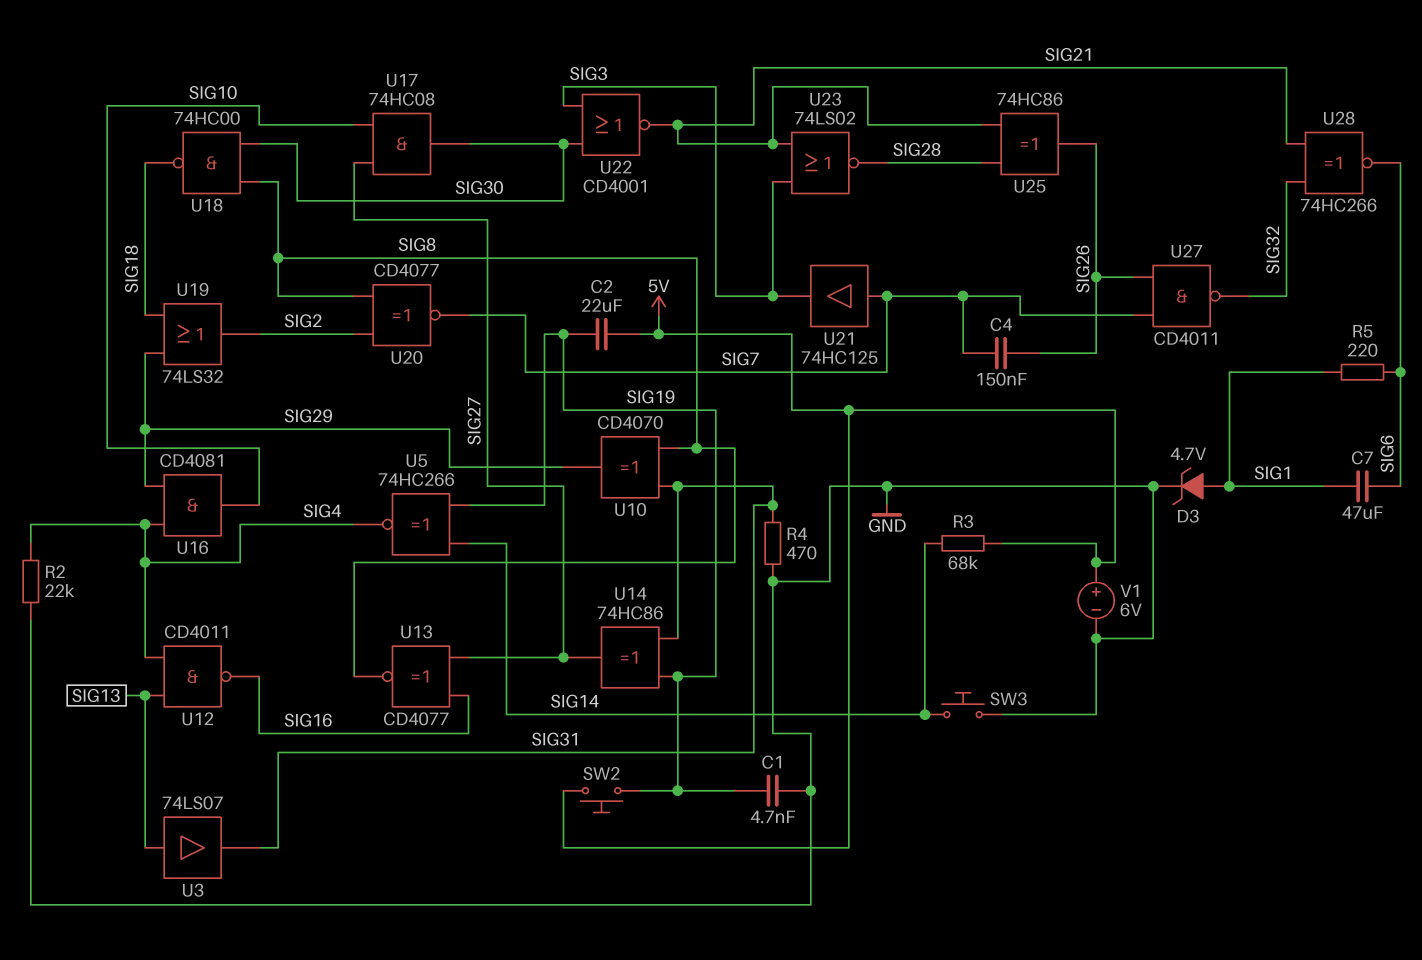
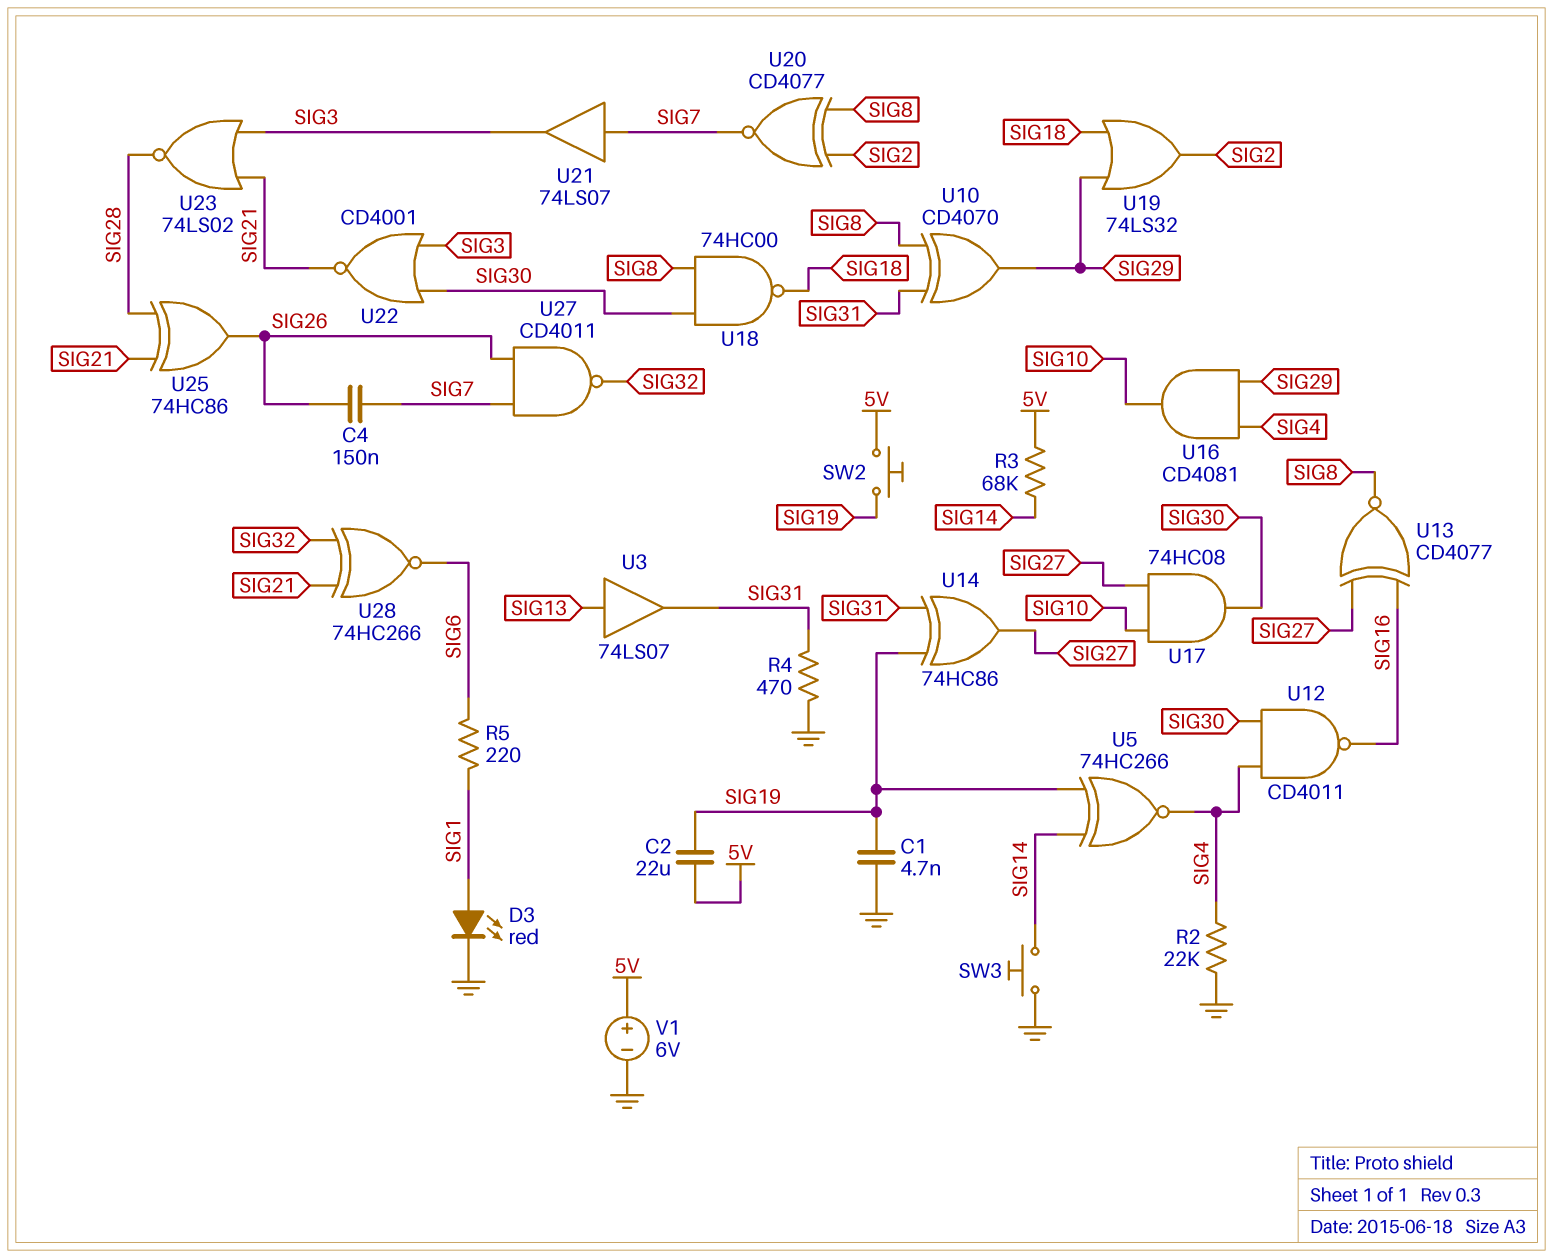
C7: 47uF (SIG1, SIG6) -> none
D3: zener 4.7V (A SIG1, K GND) -> LED red (A SIG1, K GND)
U12: NAND CD4011 (in SIG4, in SIG13, out SIG16) -> NAND CD4011 (in SIG4, in SIG30, out SIG16)
U21: buffer 74HC125 (in SIG7, out SIG3) -> buffer 74LS07 (in SIG7, out SIG3)

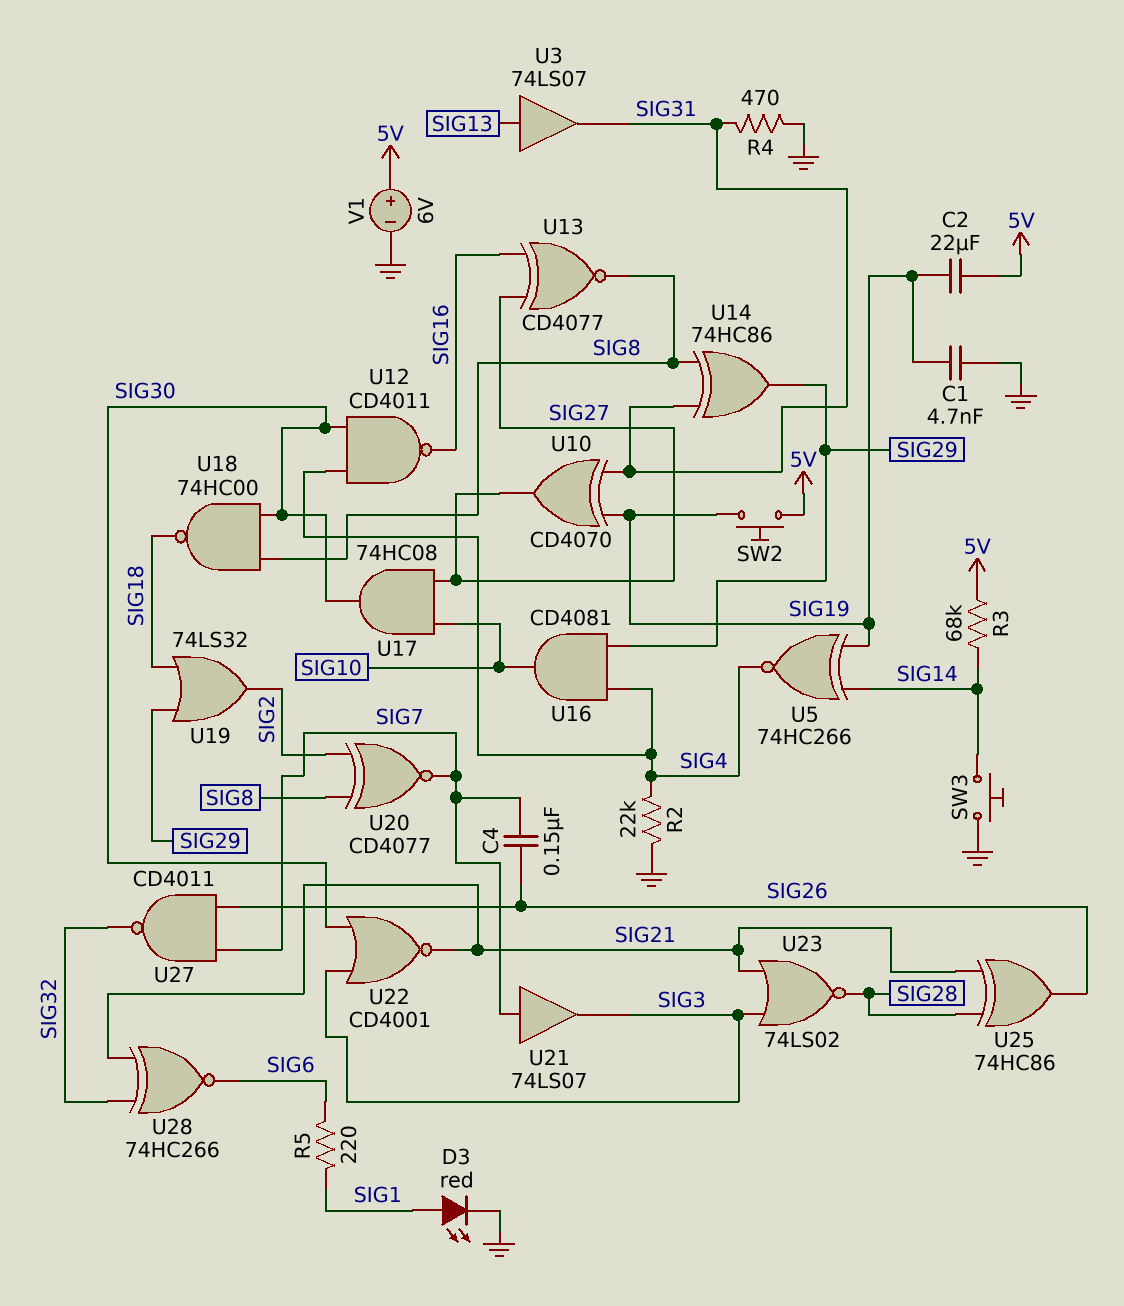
U10: XOR CD4070 (in SIG8, in SIG31, out SIG29) -> XOR CD4070 (in SIG19, in SIG31, out SIG27)
U14: XOR 74HC86 (in SIG19, in SIG31, out SIG27) -> XOR 74HC86 (in SIG8, in SIG31, out SIG29)

